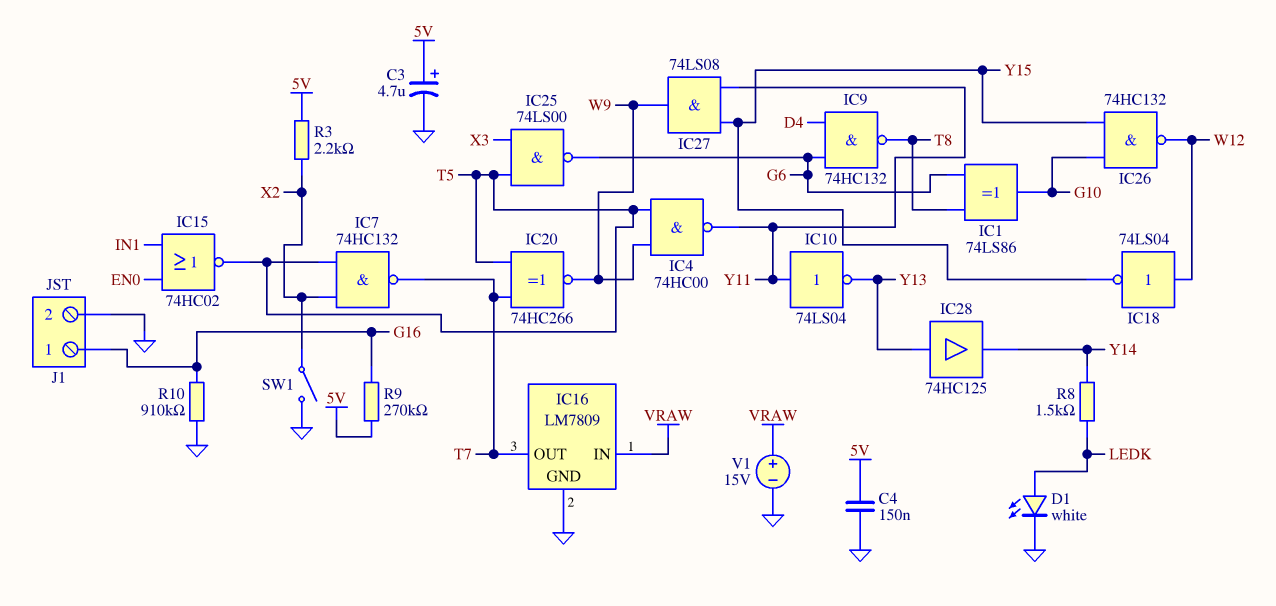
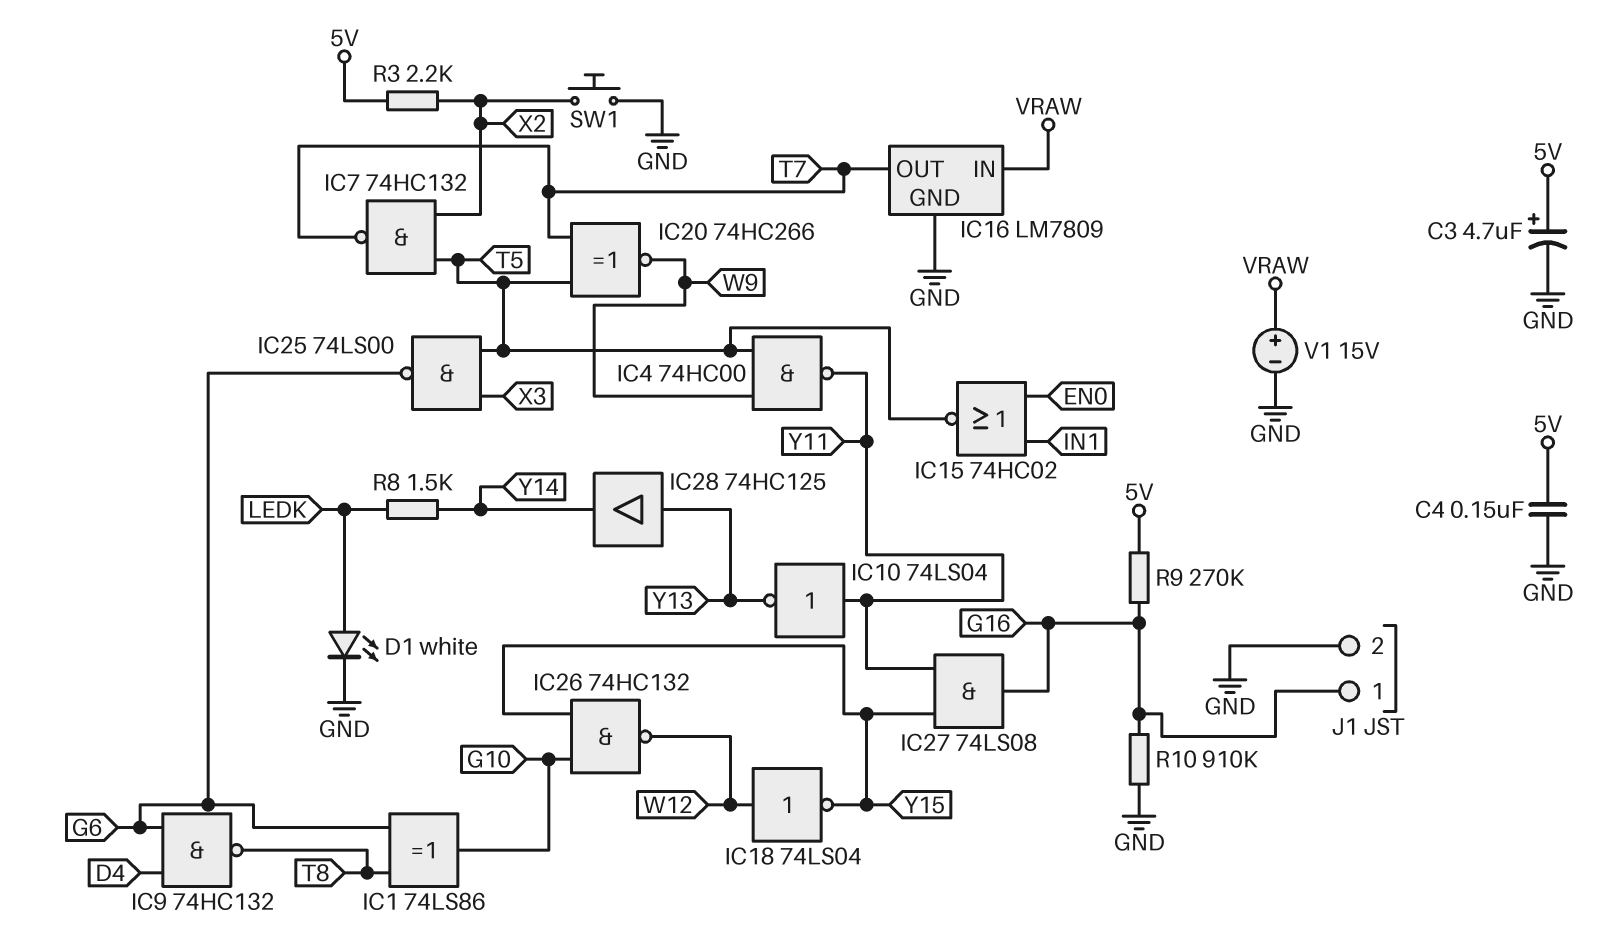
IC27: AND 74LS08 (in Y11, in Y15, out W9) -> AND 74LS08 (in Y11, in Y15, out G16)
SW1: switch (GND, X2) -> button (GND, X2)

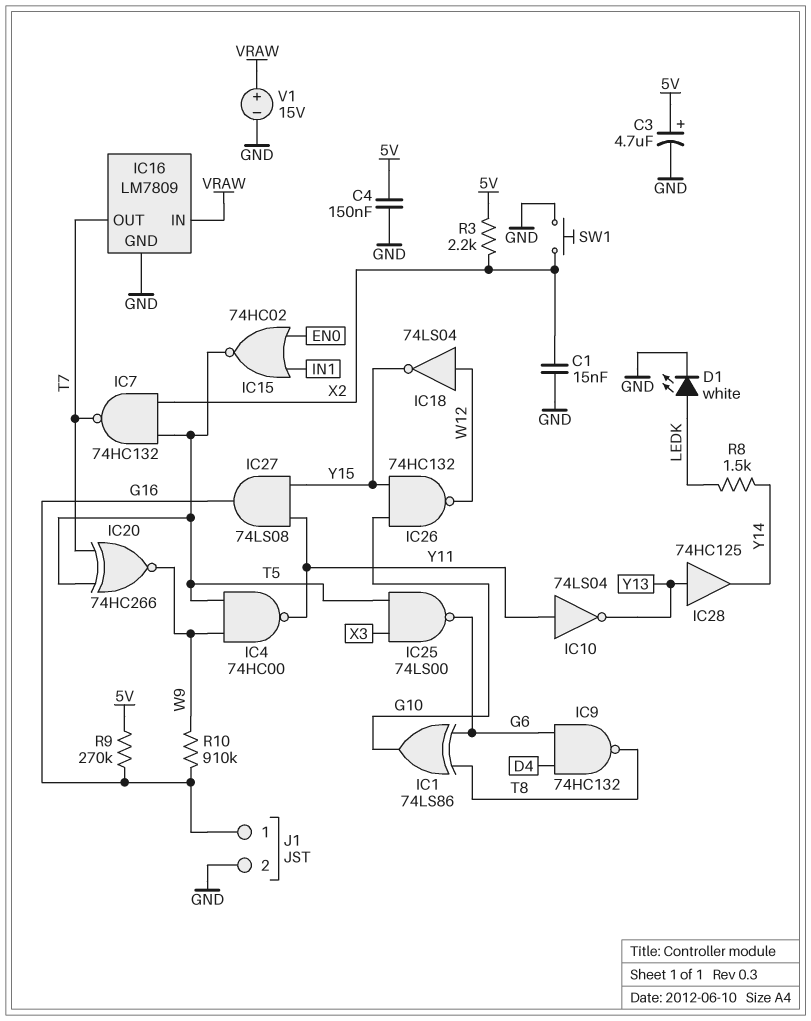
C1: none -> 15nF (GND, X2)
R10: 910k (G16, GND) -> 910k (G16, W9)

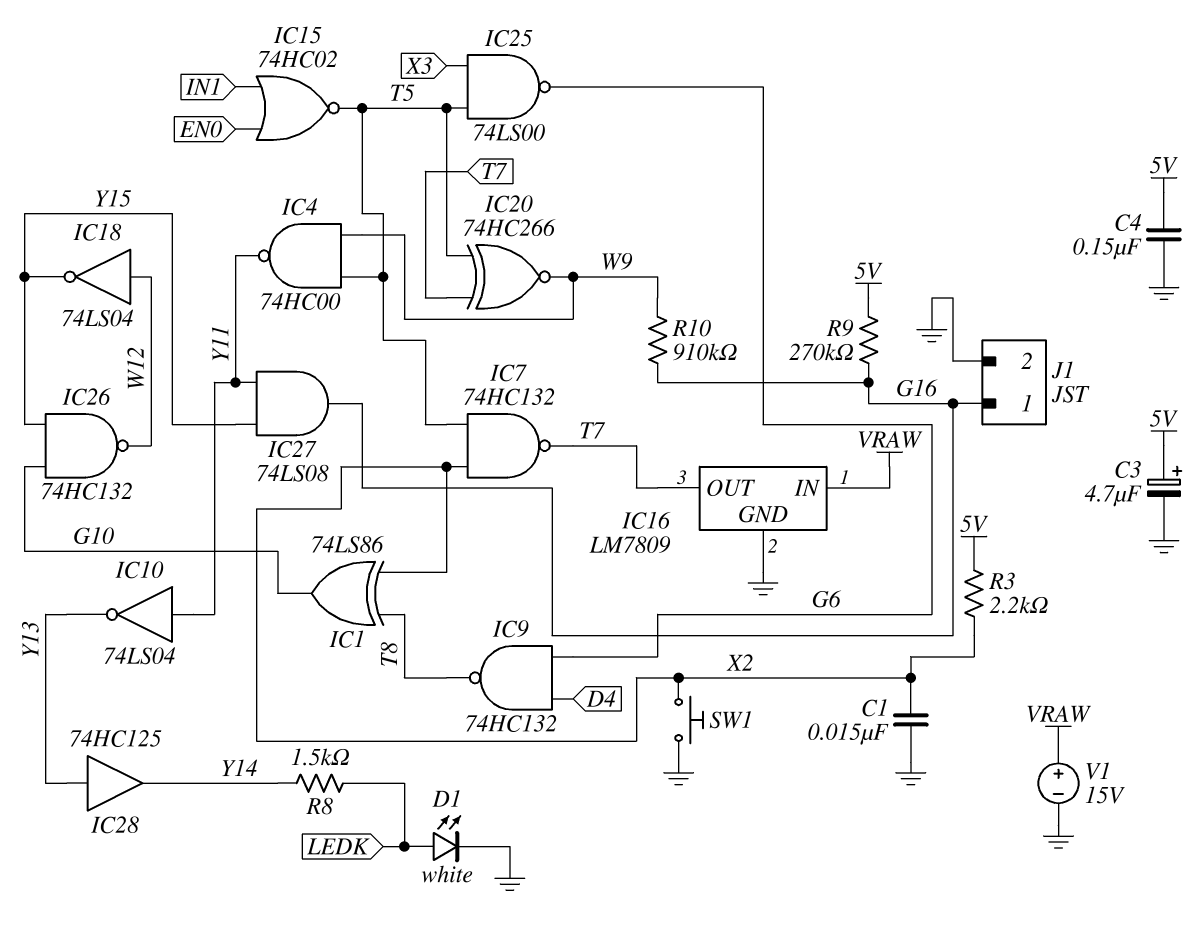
IC1: XOR 74LS86 (in G6, in T8, out G10) -> XOR 74LS86 (in T8, in X2, out G10)

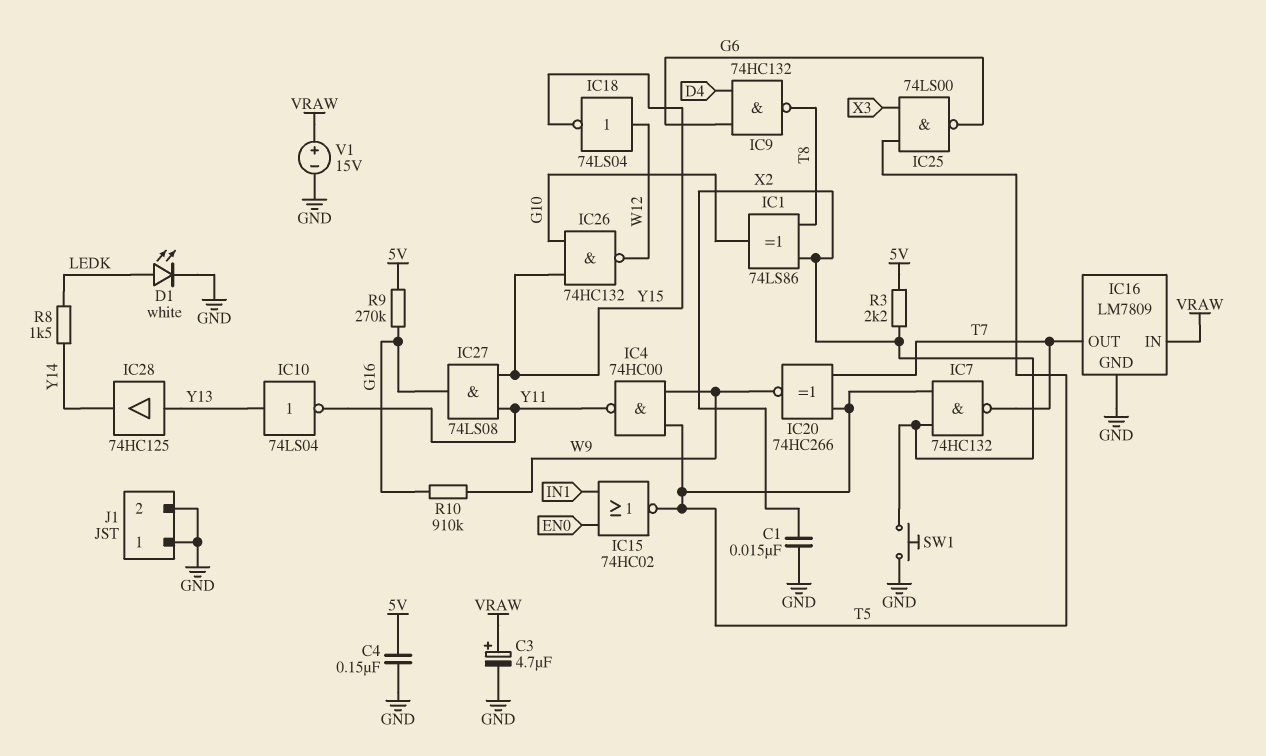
C3: 4.7uF (plus 5V, minus GND) -> 4.7uF (plus VRAW, minus GND)
IC10: NOT 74LS04 (in Y11, out Y13) -> NOT 74LS04 (in Y13, out Y11)
J1 pin 1: G16 -> GND

